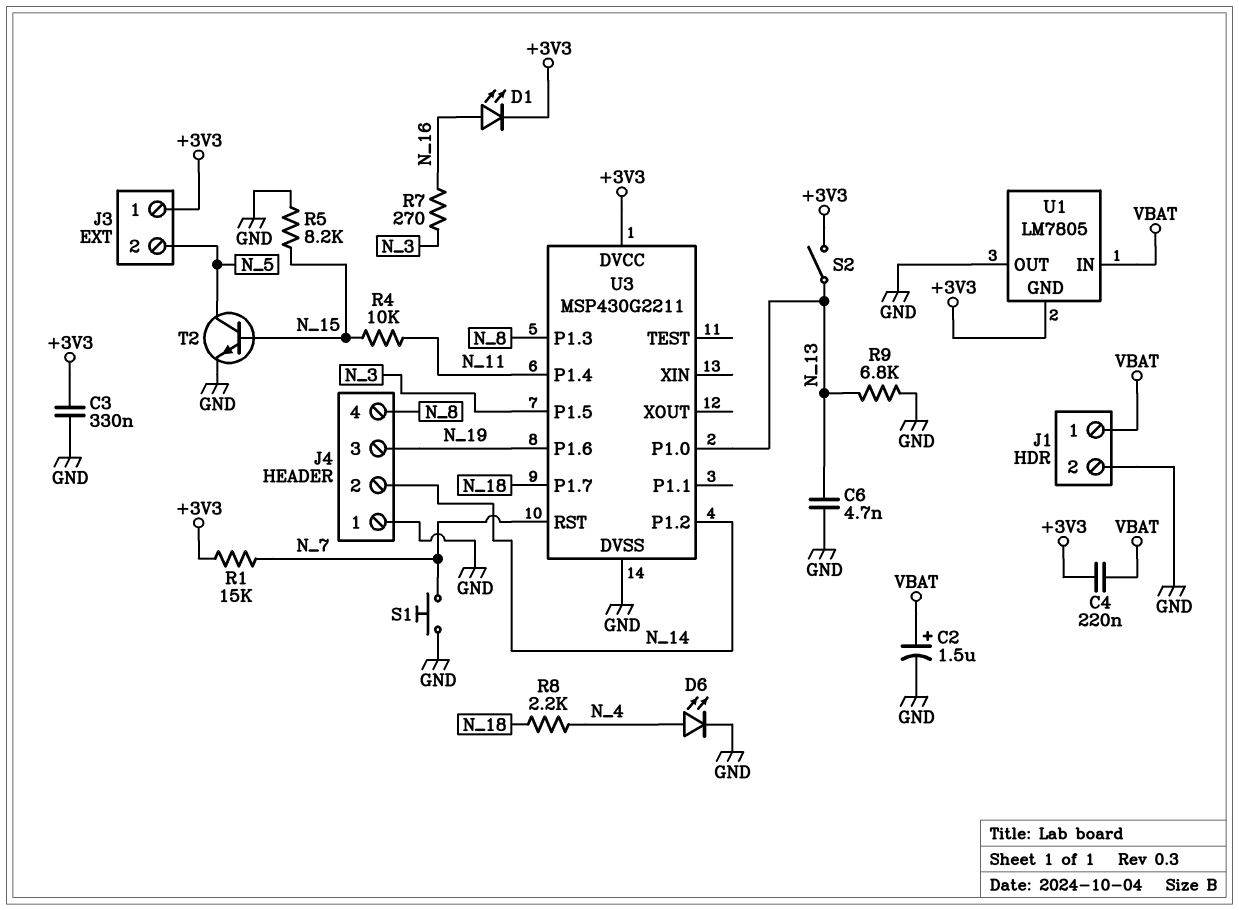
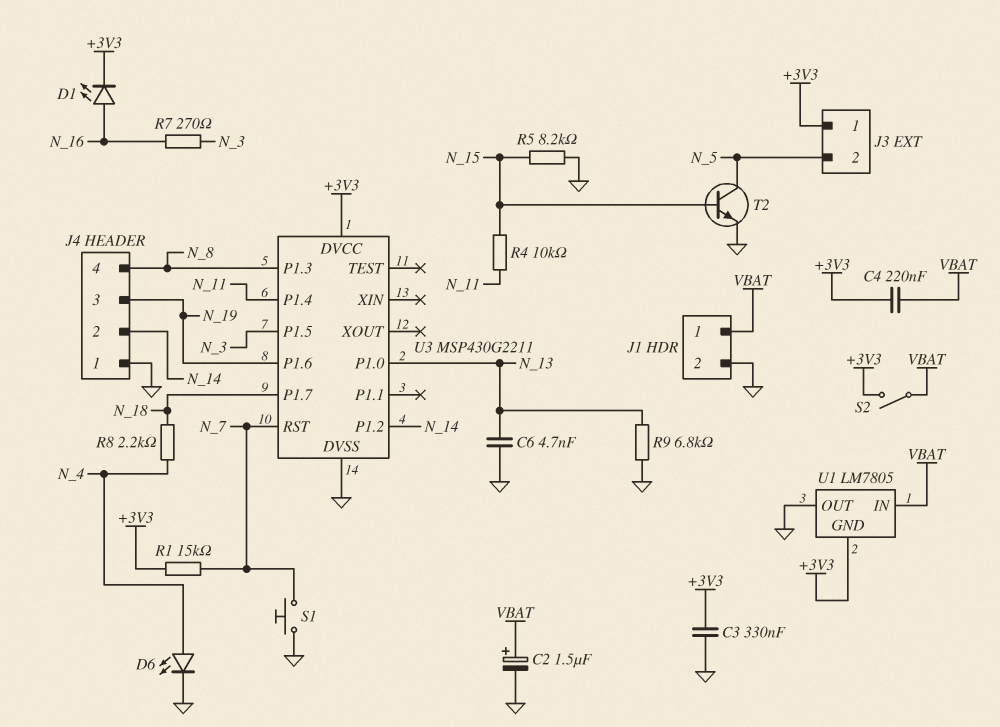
S2: switch (+3V3, N_13) -> switch (+3V3, VBAT)

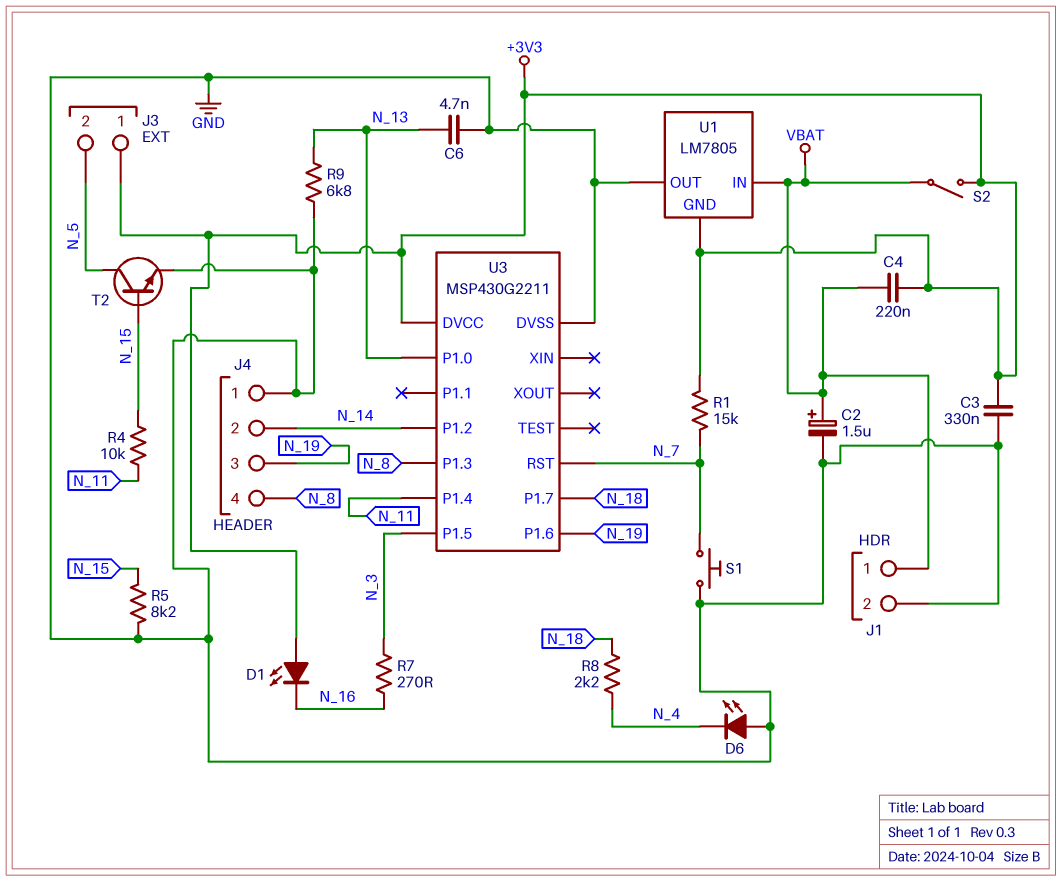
D1: LED (A N_16, K +3V3) -> LED (A +3V3, K N_16)
D6: LED (A N_4, K GND) -> LED (A GND, K N_4)

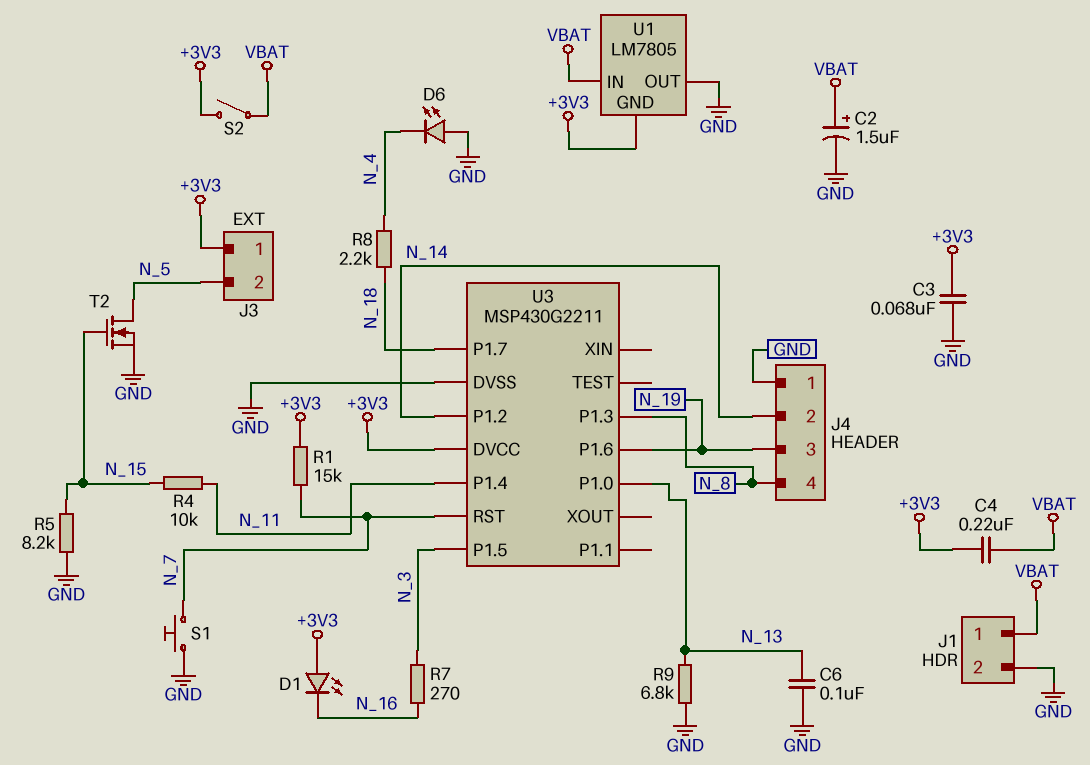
C3: 330nF (+3V3, GND) -> 68nF (+3V3, GND)
C6: 4.7nF (GND, N_13) -> 100nF (GND, N_13)
T2: NPN (B N_15, C N_5, E GND) -> NMOS (G N_15, D N_5, S GND)

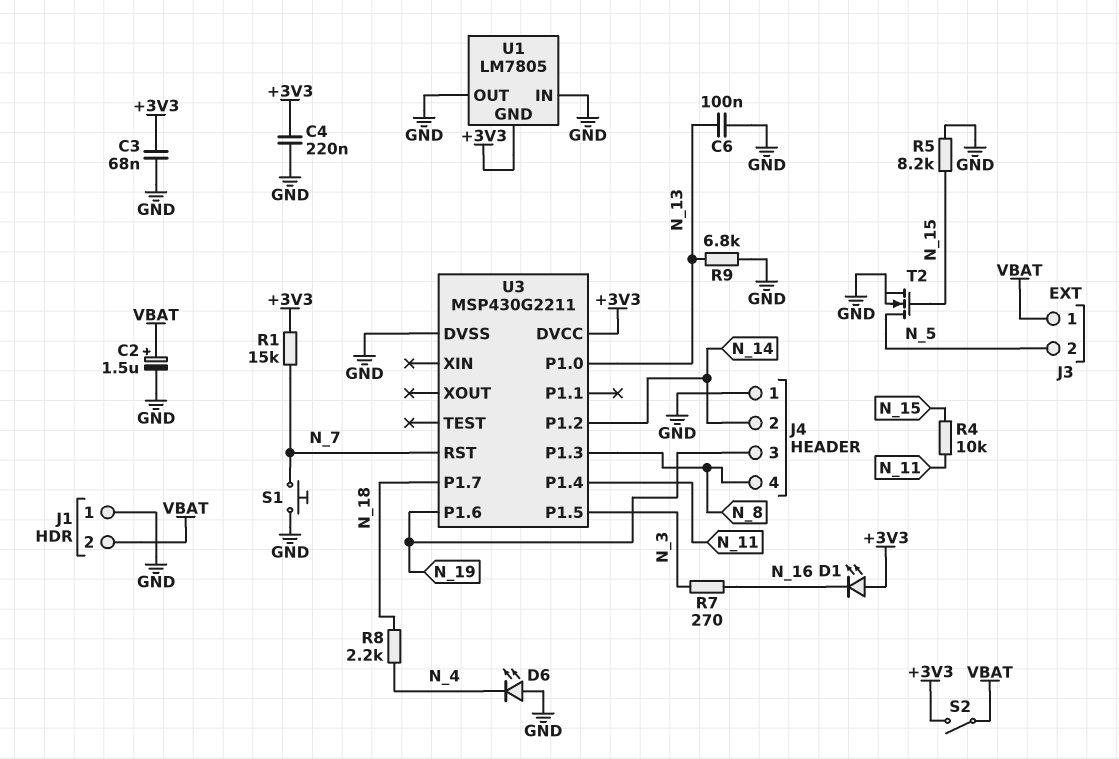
C4: 220nF (+3V3, VBAT) -> 220nF (+3V3, GND)
J1 pin 1: VBAT -> GND
J1 pin 2: GND -> VBAT
J3 pin 1: +3V3 -> VBAT
U1 pin IN: VBAT -> GND

